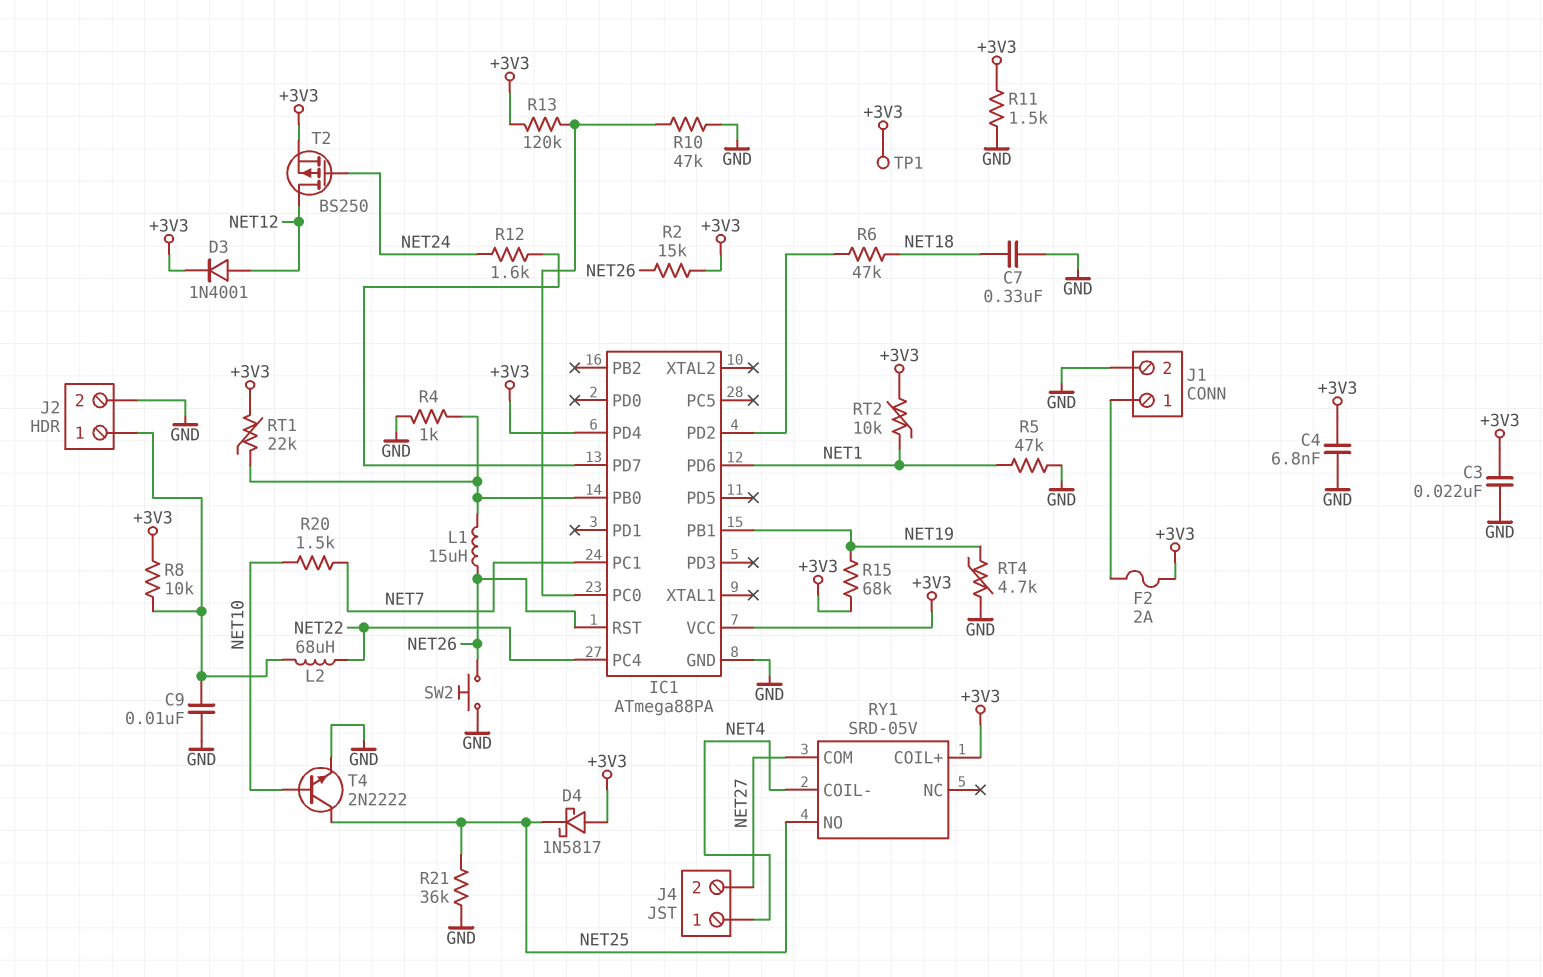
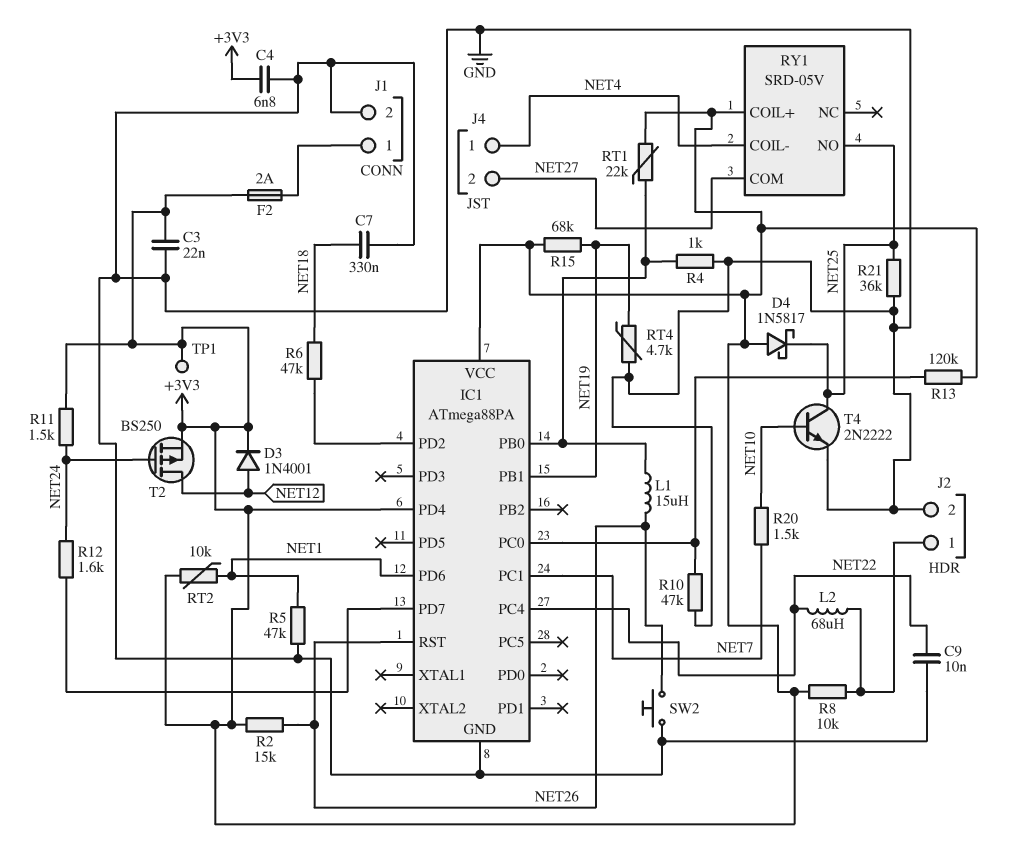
C9: 10nF (GND, J2/1) -> 10nF (GND, NET22)
R11: 1.5k (+3V3, GND) -> 1.5k (+3V3, NET24)

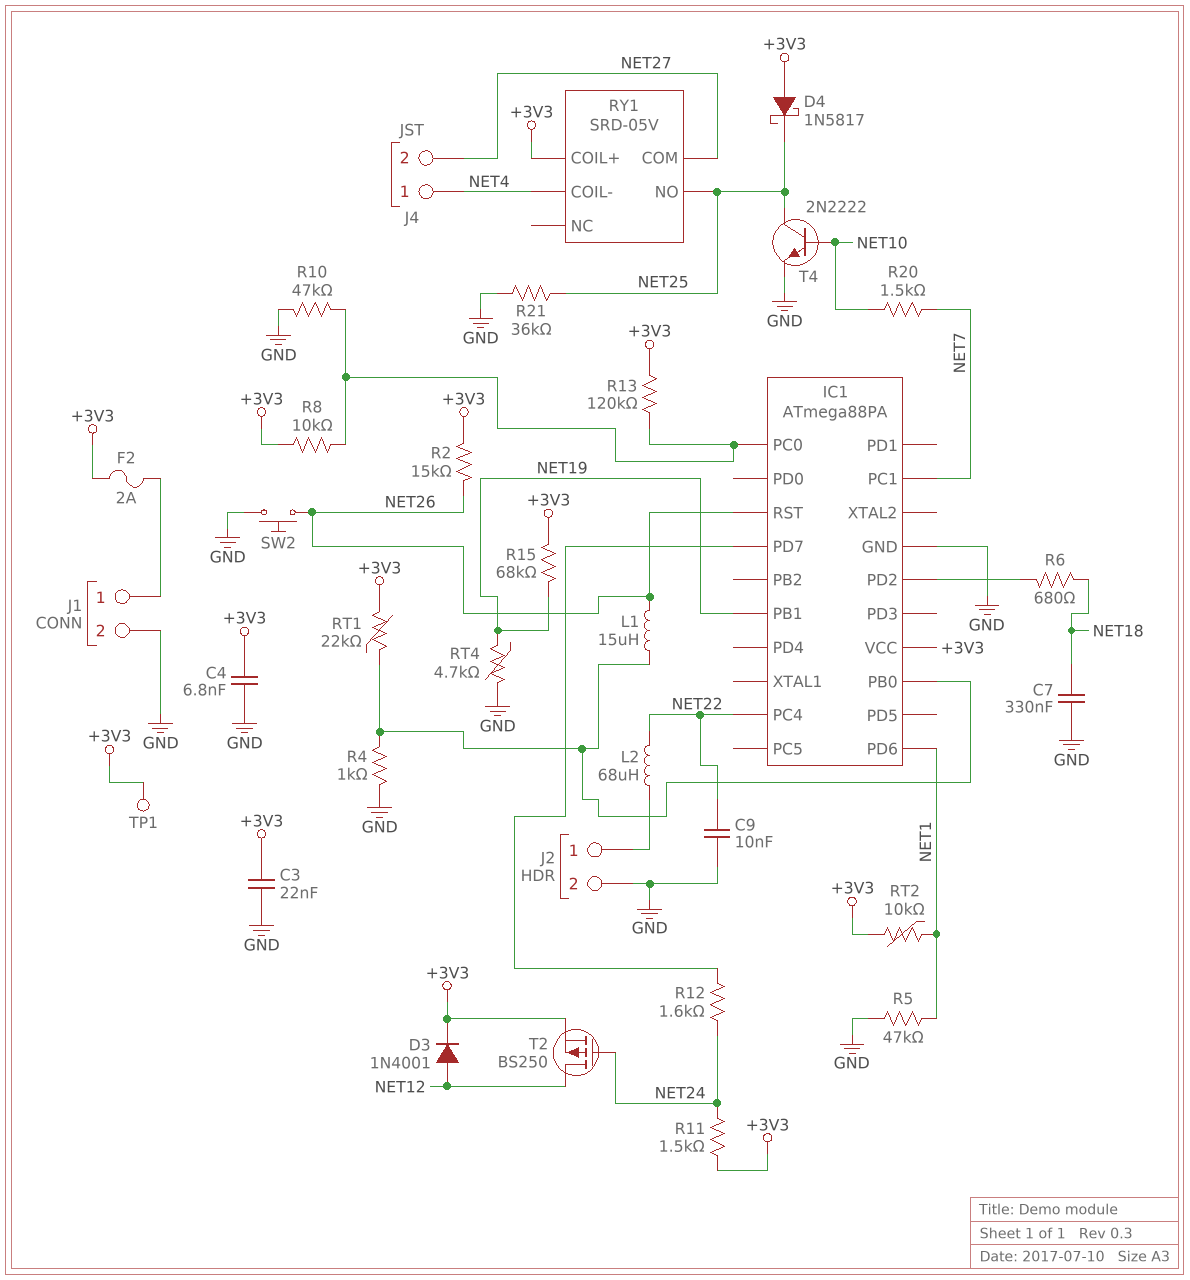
IC1 pin PD4: +3V3 -> none
R6: 47k (IC1/PD2, NET18) -> 680 (IC1/PD2, NET18)
R8: 10k (+3V3, J2/1) -> 10k (+3V3, IC1/PC0)

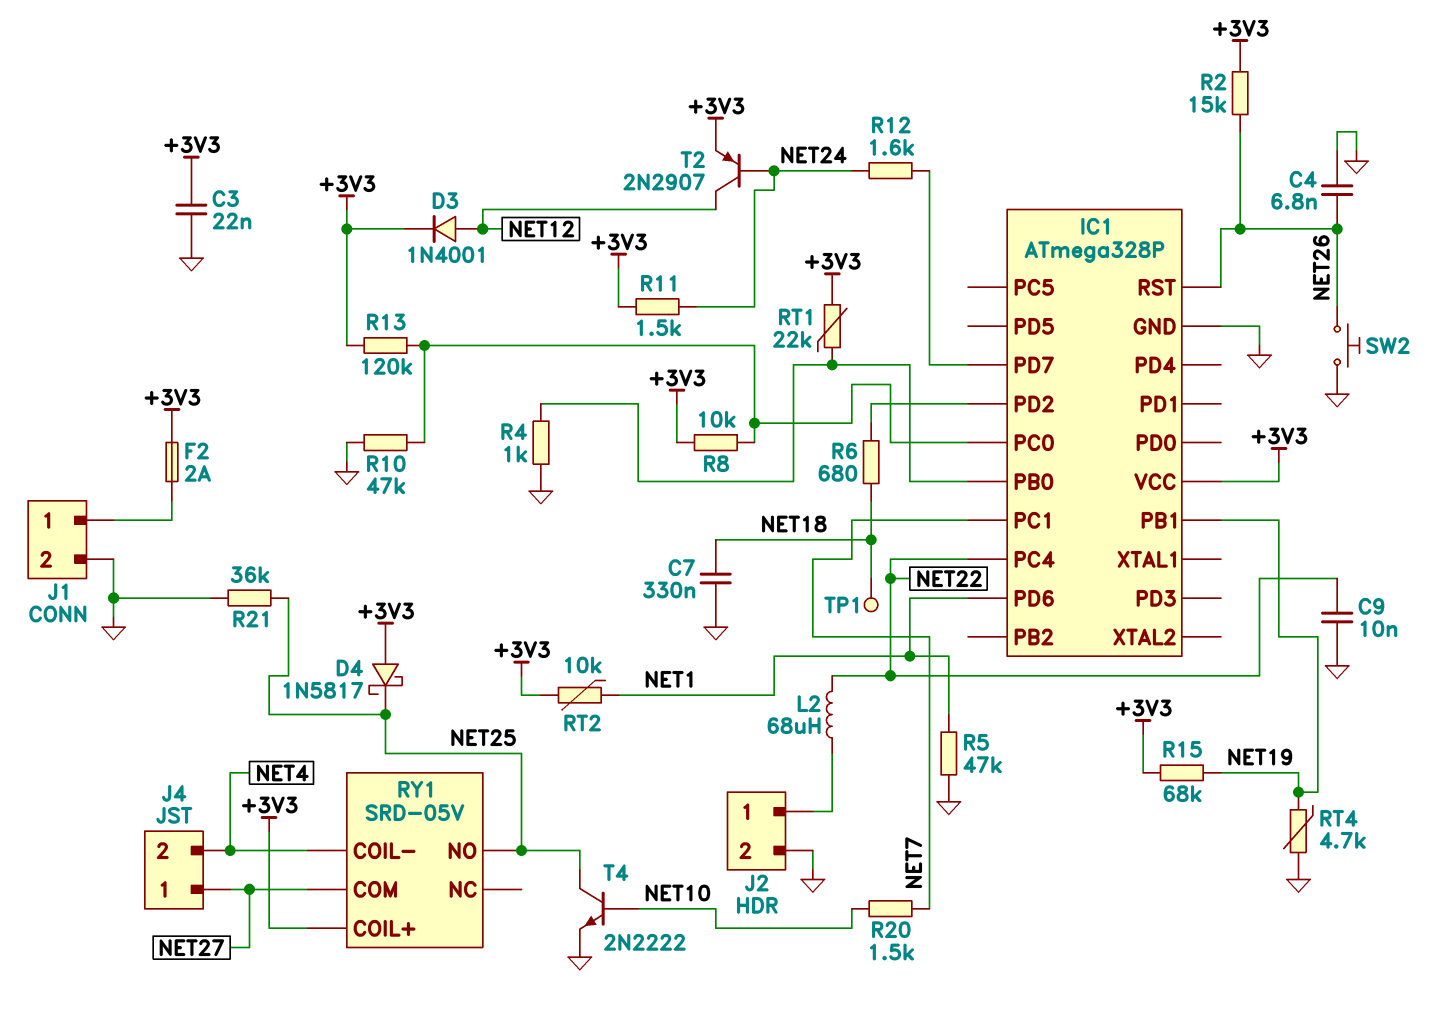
C4: 6.8nF (+3V3, GND) -> 6.8nF (GND, NET26)
IC1: ATmega88PA -> ATmega328P
J4 pin 1: NET4 -> NET27
J4 pin 2: NET27 -> NET4
L1: 15uH (IC1/PB0, NET26) -> none
T2: PMOS BS250 (G NET24, D NET12, S +3V3) -> PNP 2N2907 (B NET24, C NET12, E +3V3)
TP1: test point (+3V3) -> test point (NET18)

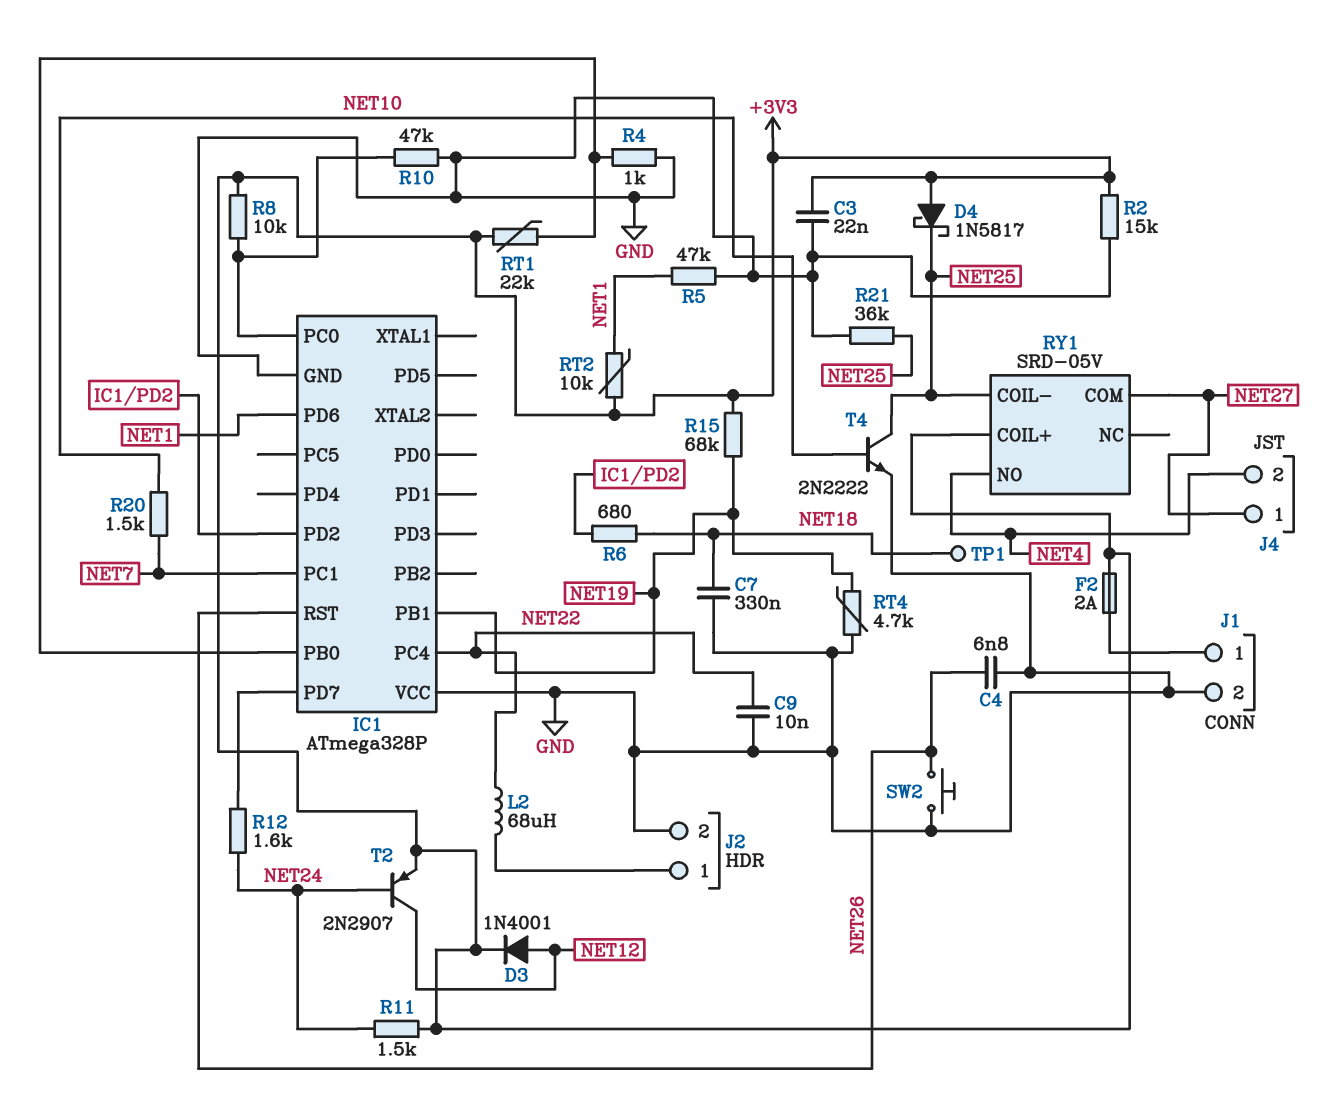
IC1 pin VCC: +3V3 -> GND
R2: 15k (+3V3, NET26) -> 15k (+3V3, GND)
R13: 120k (+3V3, IC1/PC0) -> none
RY1 pin COIL-: NET4 -> NET25
RY1 pin NO: NET25 -> NET4

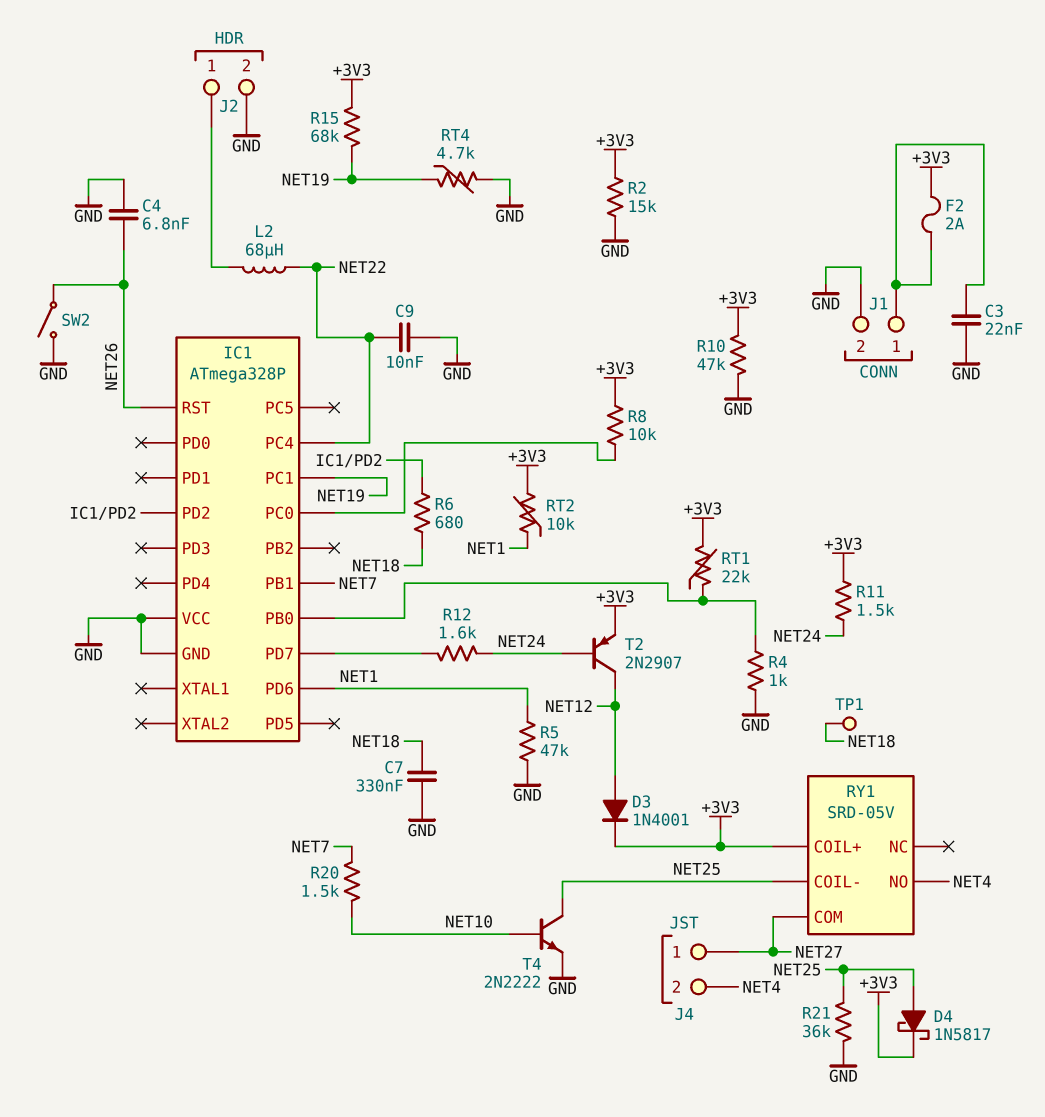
C3: 22nF (+3V3, GND) -> 22nF (GND, J1/1)
D4: schottky 1N5817 (A +3V3, K NET25) -> schottky 1N5817 (A NET25, K +3V3)
IC1 pin PB1: NET19 -> NET7
IC1 pin PC1: NET7 -> NET19
R10: 47k (GND, IC1/PC0) -> 47k (+3V3, GND)
SW2: button (GND, NET26) -> switch (GND, NET26)

